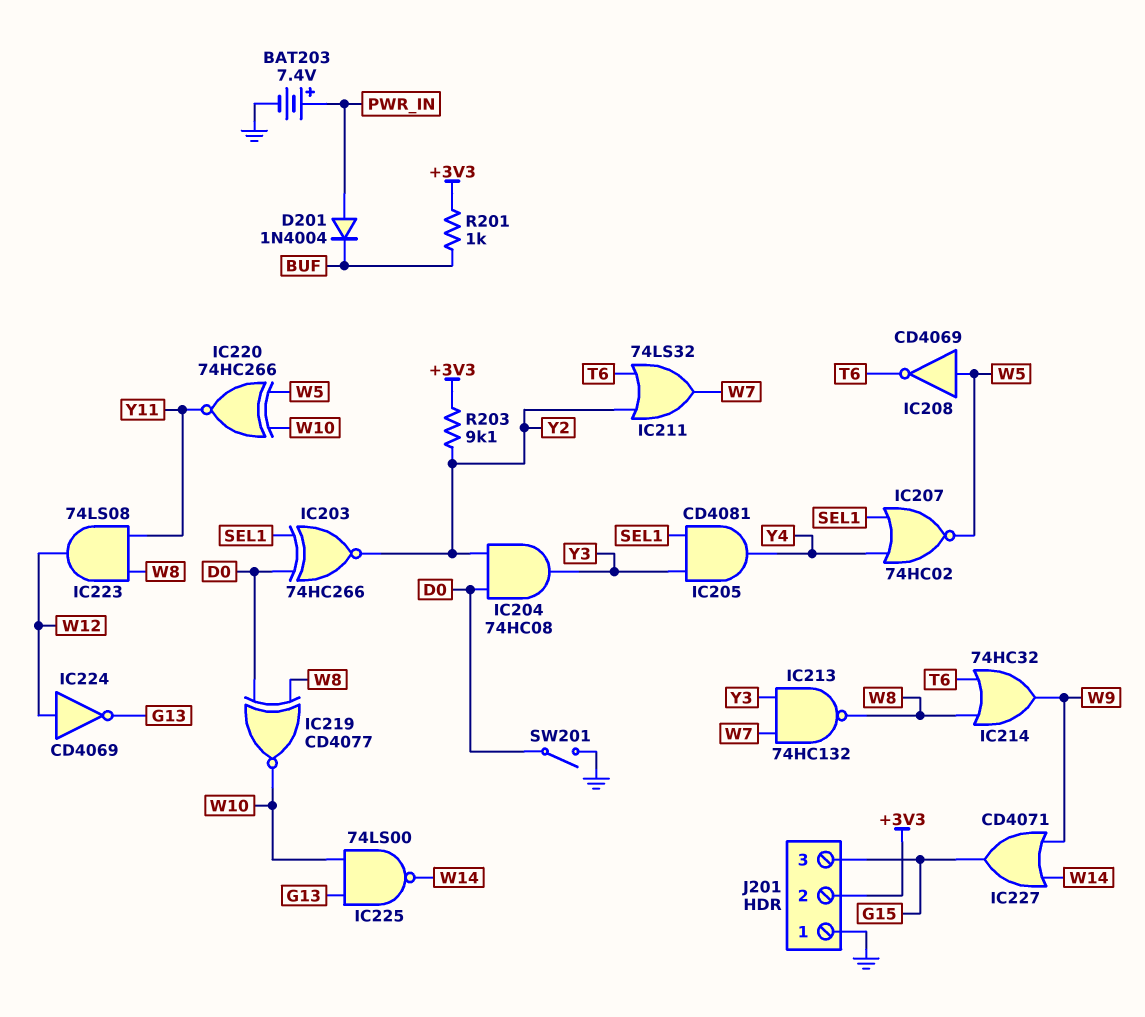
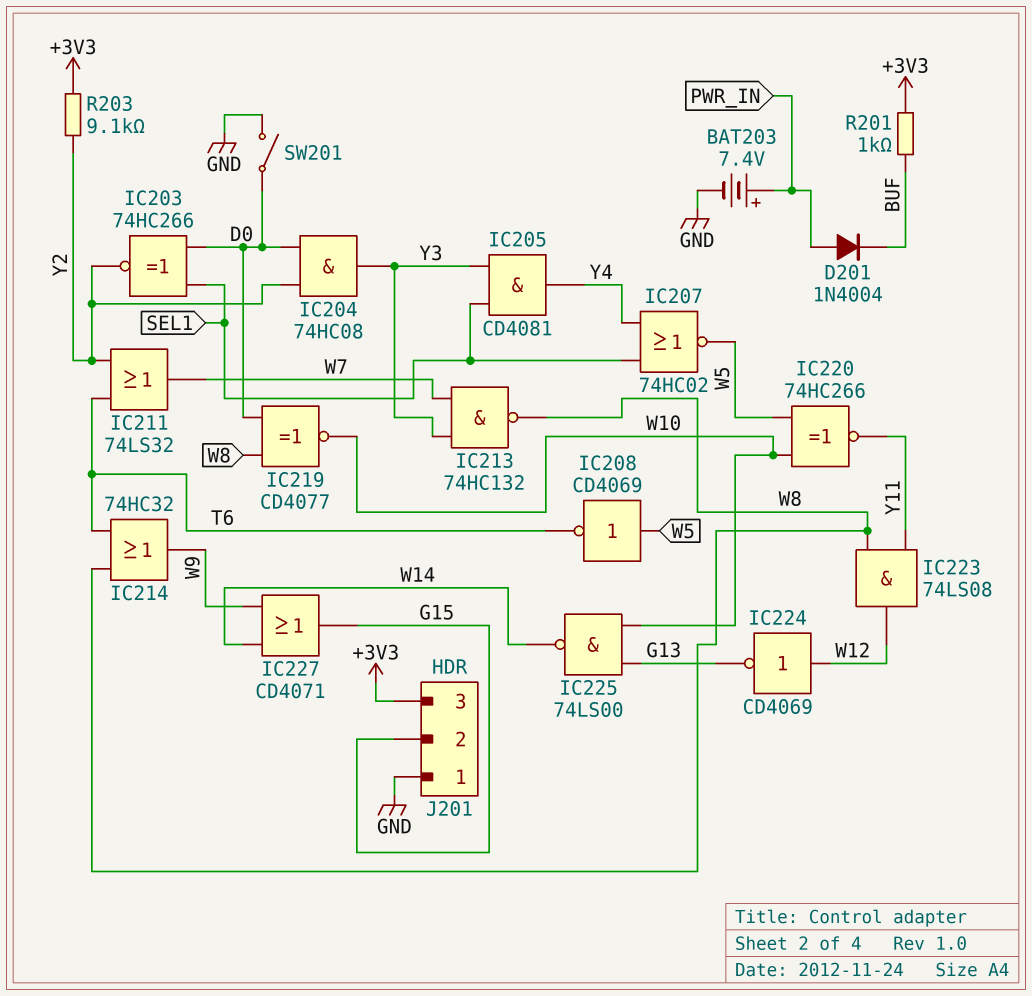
J201 pin 2: +3V3 -> G15
J201 pin 3: G15 -> +3V3

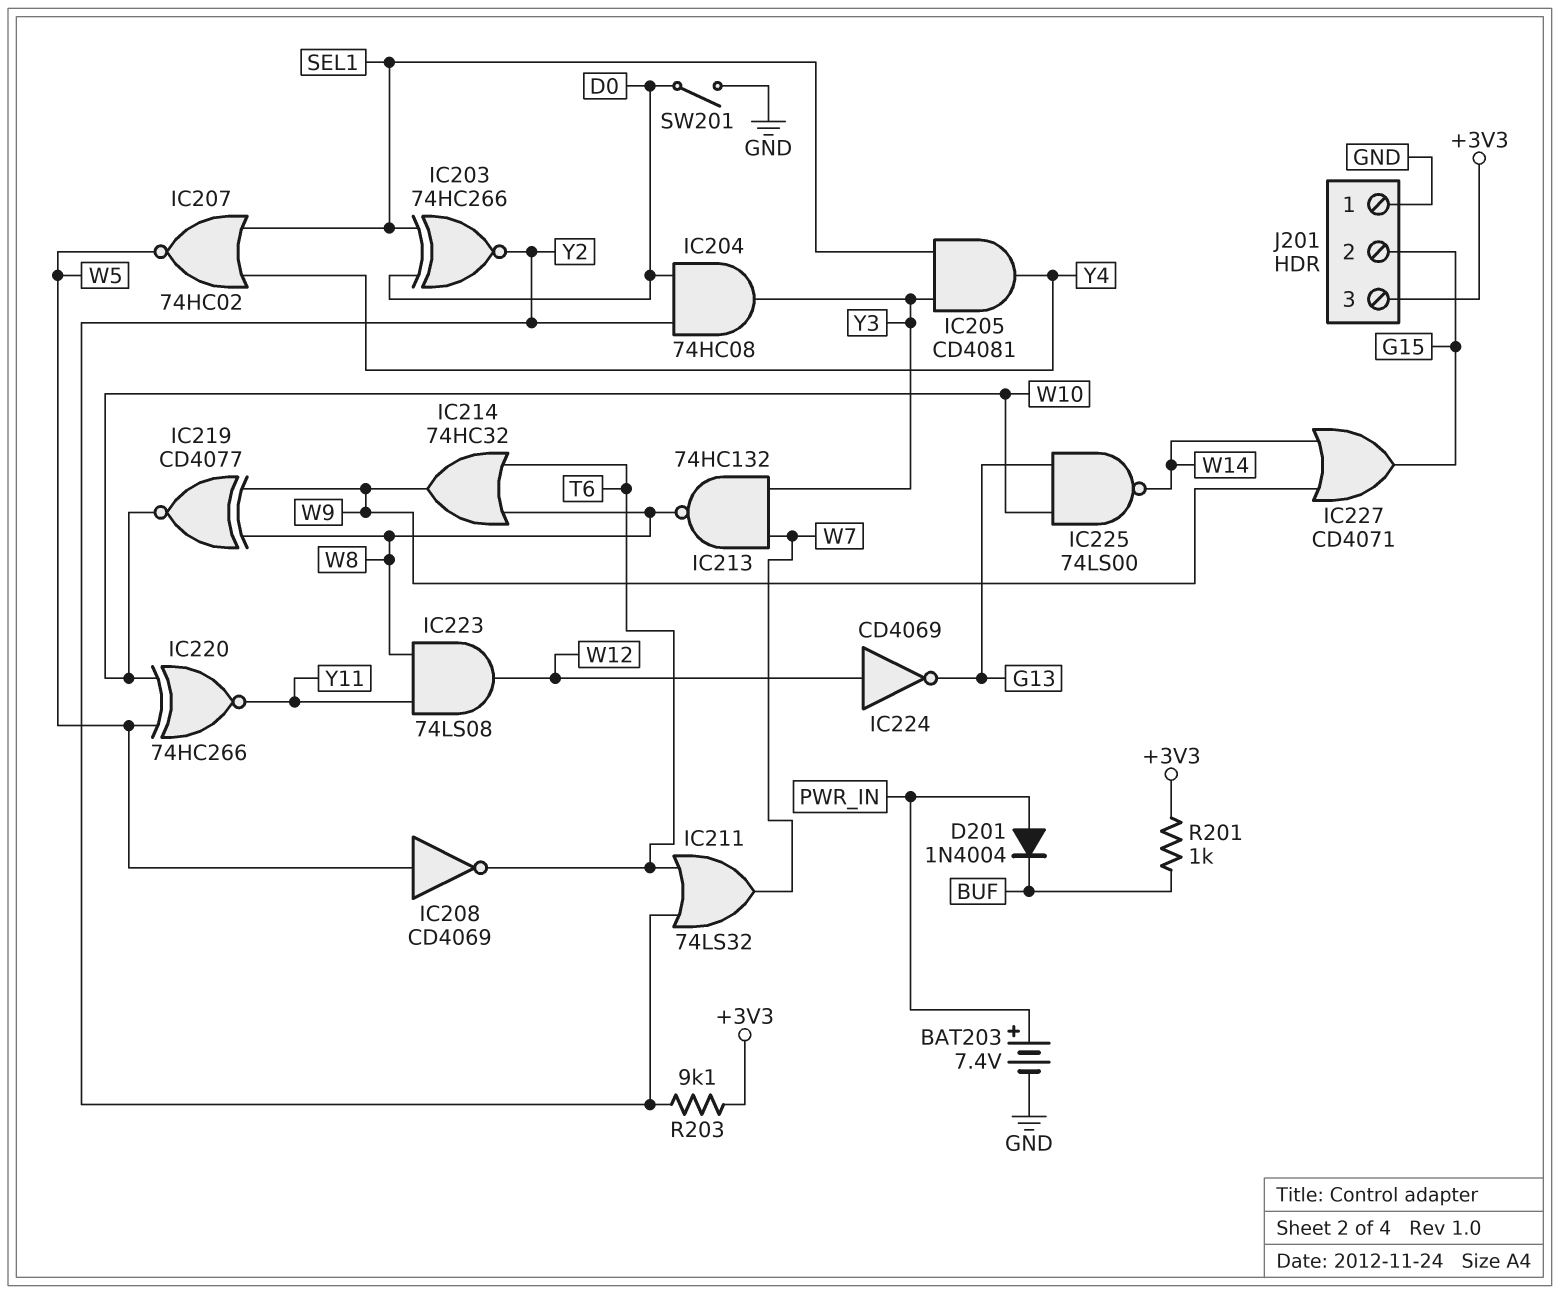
IC219: XNOR CD4077 (in D0, in W8, out W10) -> XNOR CD4077 (in W8, in W9, out W10)

